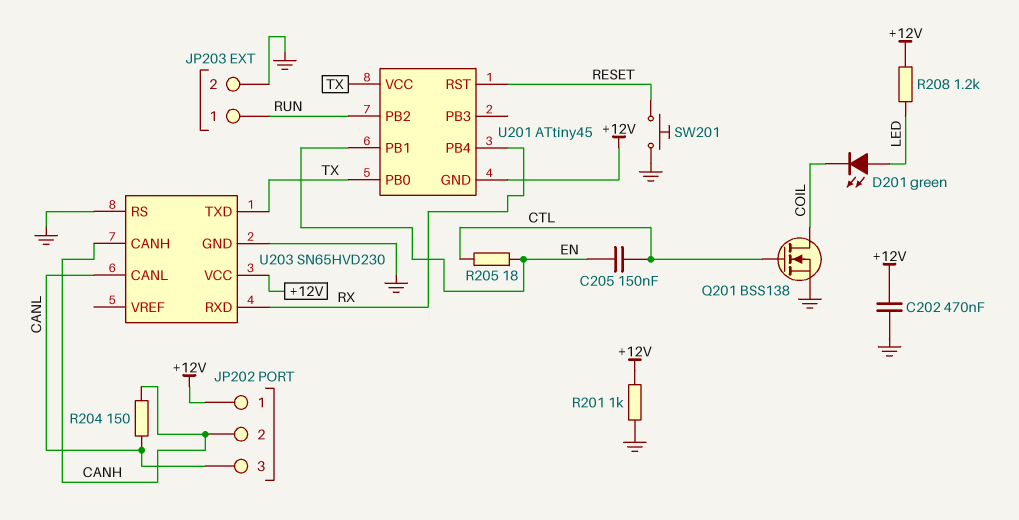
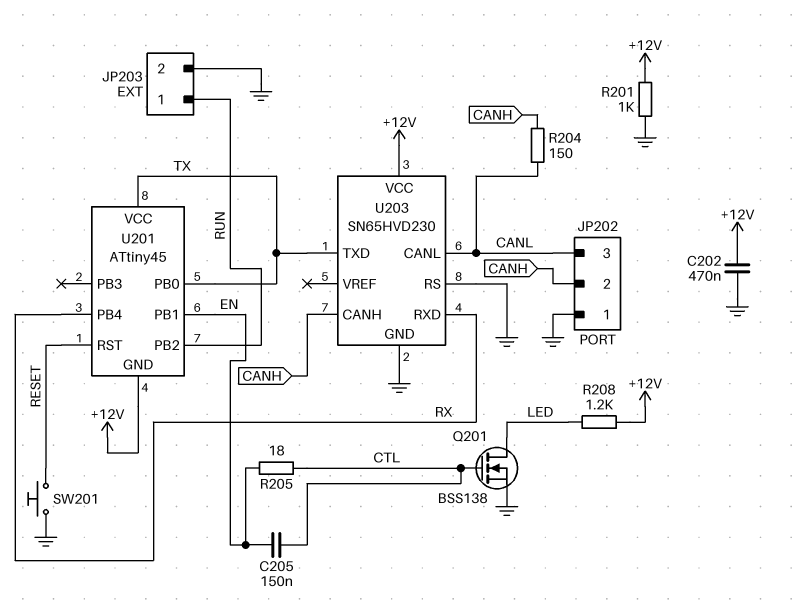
D201: LED green (A LED, K COIL) -> none
JP202 pin 1: +12V -> GND
Q201: NMOS BSS138 (G CTL, D COIL, S GND) -> NMOS BSS138 (G CTL, D LED, S GND)

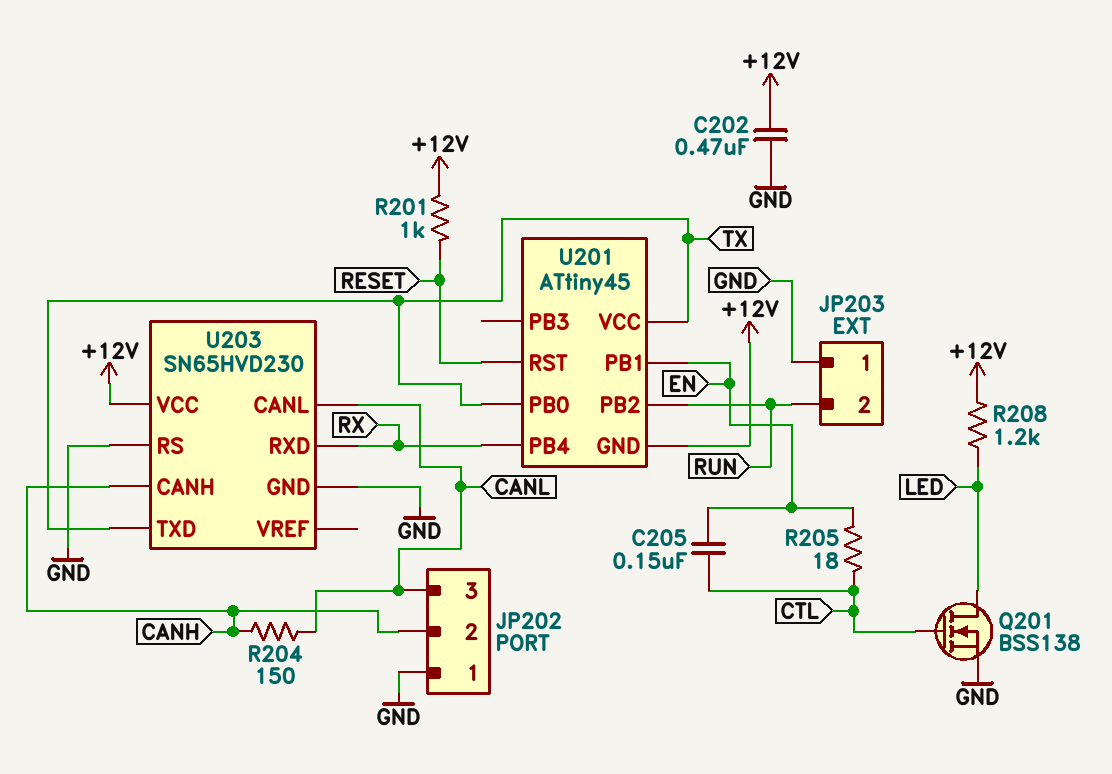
JP203 pin 1: RUN -> GND
JP203 pin 2: GND -> RUN
R201: 1k (+12V, GND) -> 1k (+12V, RESET)
SW201: button (GND, RESET) -> none

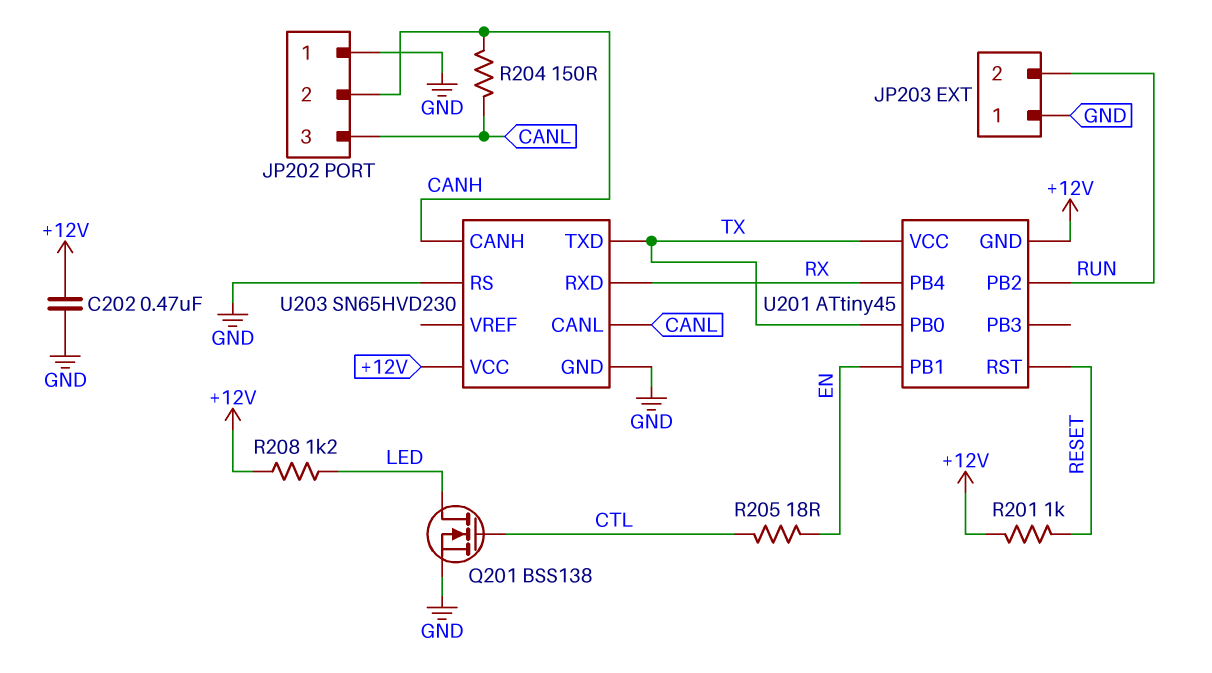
C205: 150nF (CTL, EN) -> none

